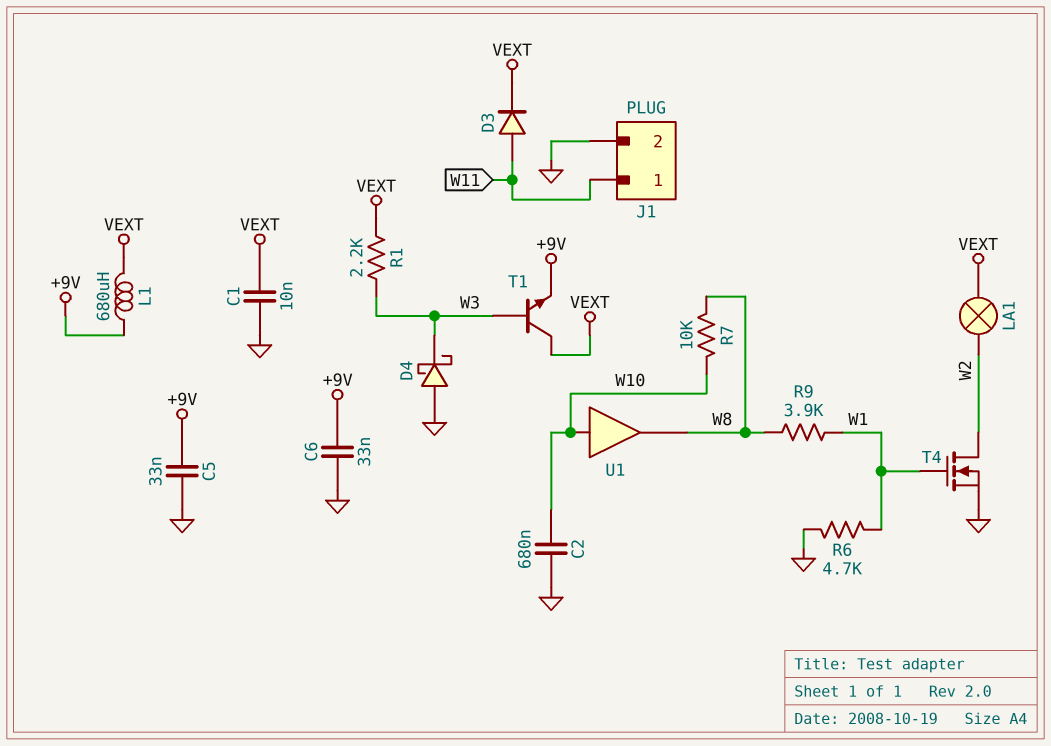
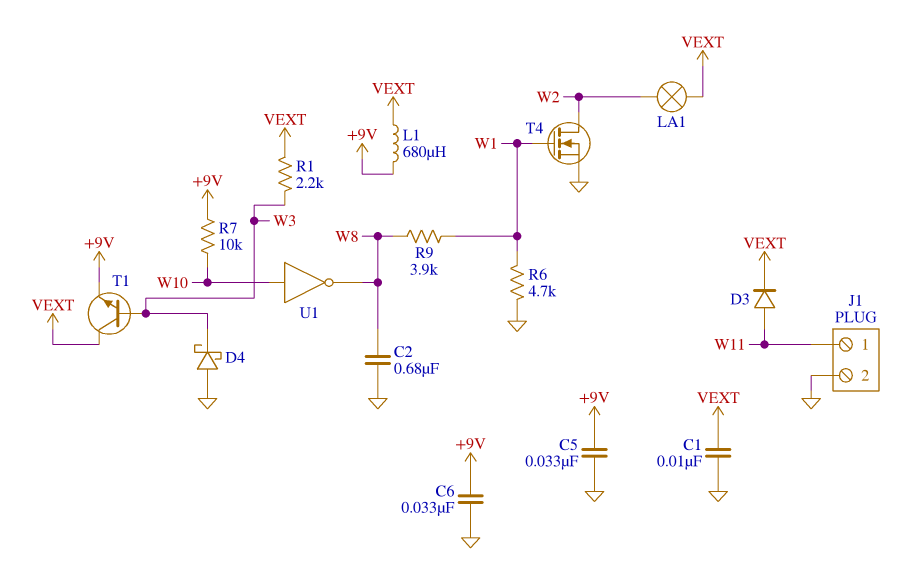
C2: 680nF (GND, W10) -> 680nF (GND, W8)
R7: 10k (W8, W10) -> 10k (+9V, W10)
U1: buffer (in W10, out W8) -> NOT (in W10, out W8)

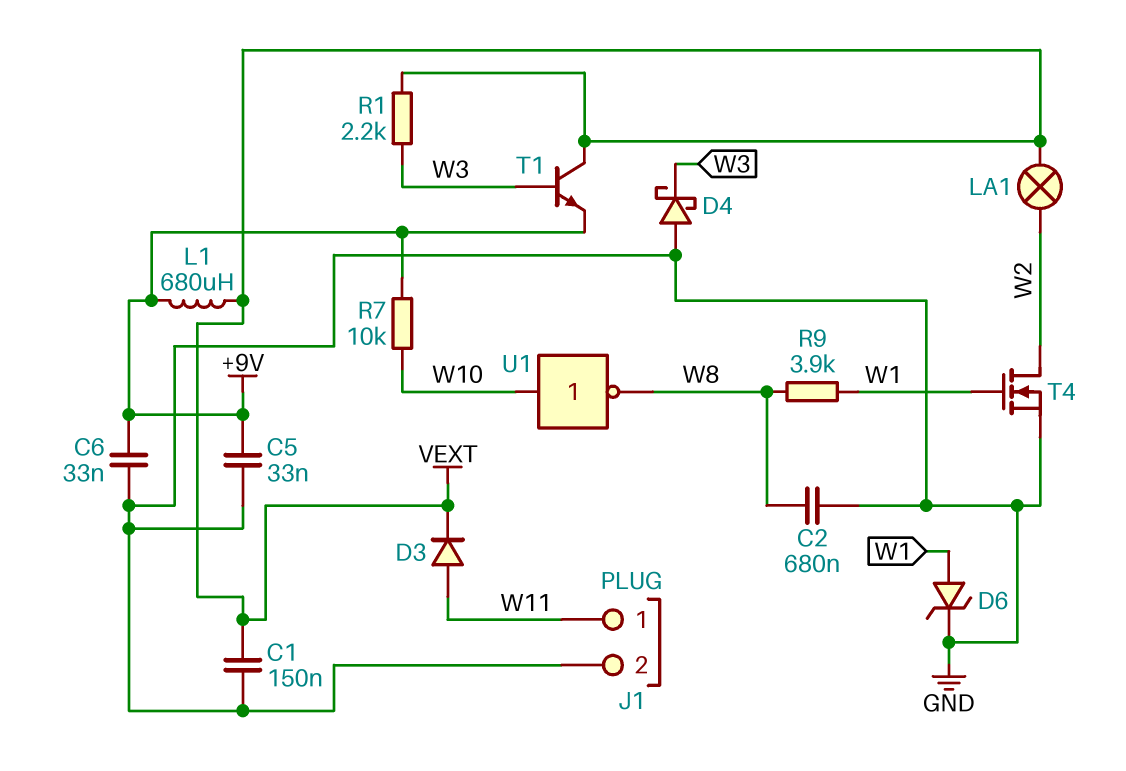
C1: 10nF (GND, VEXT) -> 150nF (GND, VEXT)
D6: none -> zener (A W1, K GND)
R6: 4.7k (GND, W1) -> none

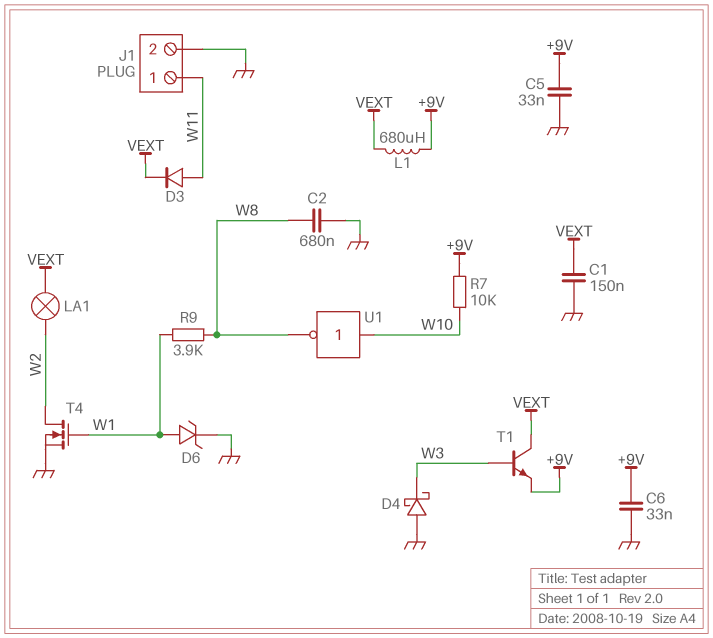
R1: 2.2k (VEXT, W3) -> none

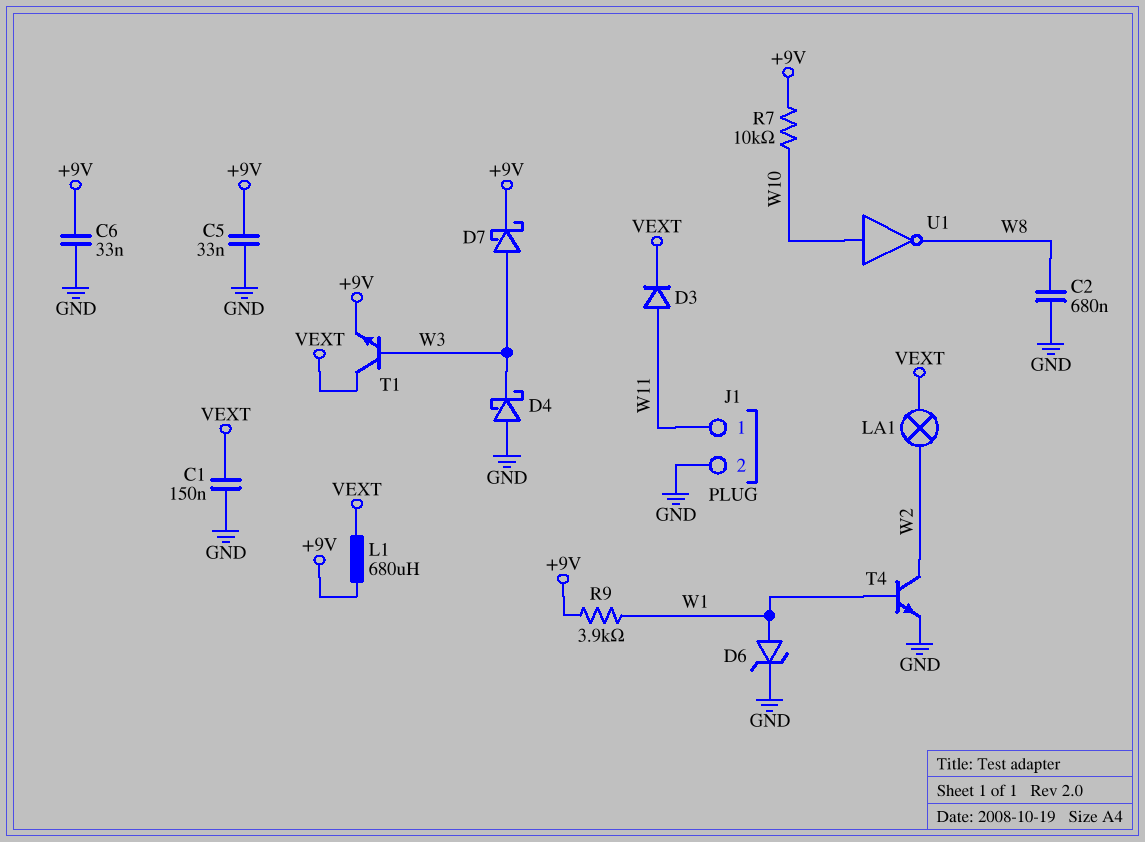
D7: none -> schottky (A W3, K +9V)
R9: 3.9k (W1, W8) -> 3.9k (+9V, W1)
T4: NMOS (G W1, D W2, S GND) -> NPN (B W1, C W2, E GND)

